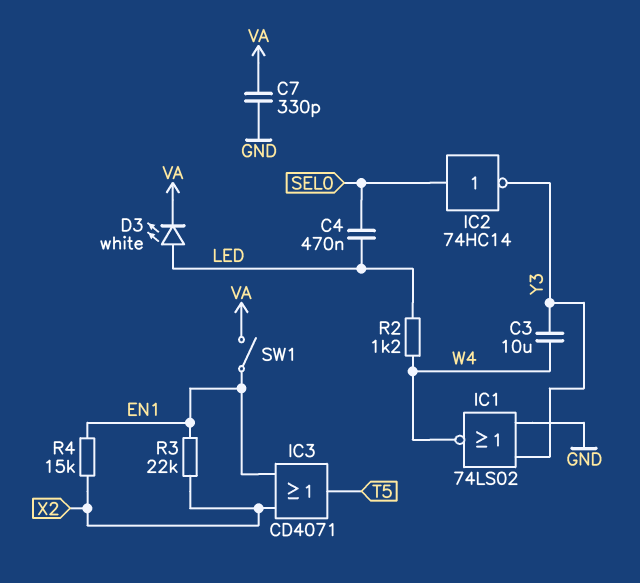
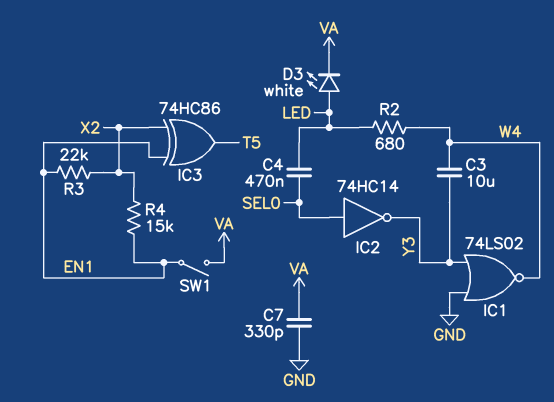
IC3: OR CD4071 (in EN1, in X2, out T5) -> XOR 74HC86 (in EN1, in X2, out T5)
R2: 1.2k (LED, W4) -> 680 (LED, W4)

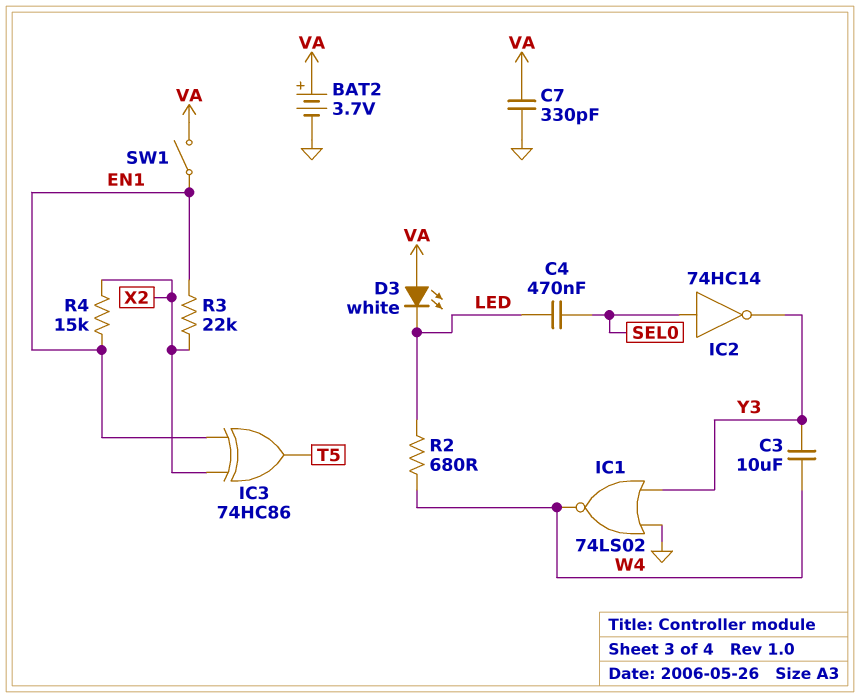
BAT2: none -> 3.7V (plus VA, minus GND)
D3: LED white (A LED, K VA) -> LED white (A VA, K LED)

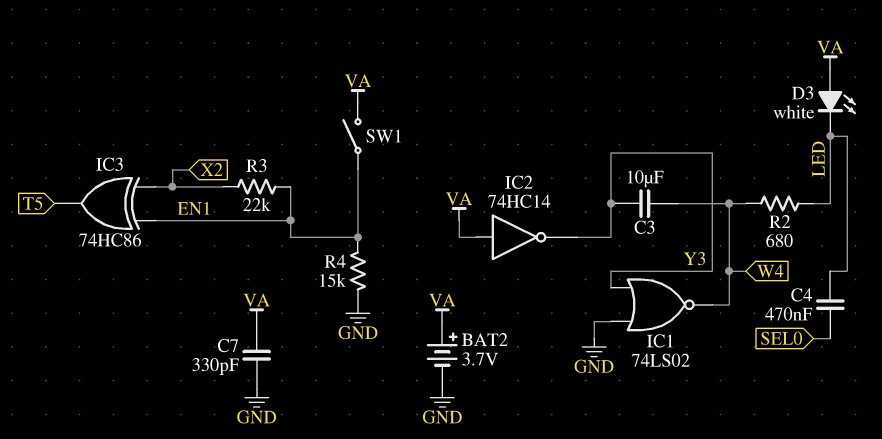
IC2: NOT 74HC14 (in SEL0, out Y3) -> NOT 74HC14 (in VA, out Y3)
R4: 15k (EN1, X2) -> 15k (EN1, GND)

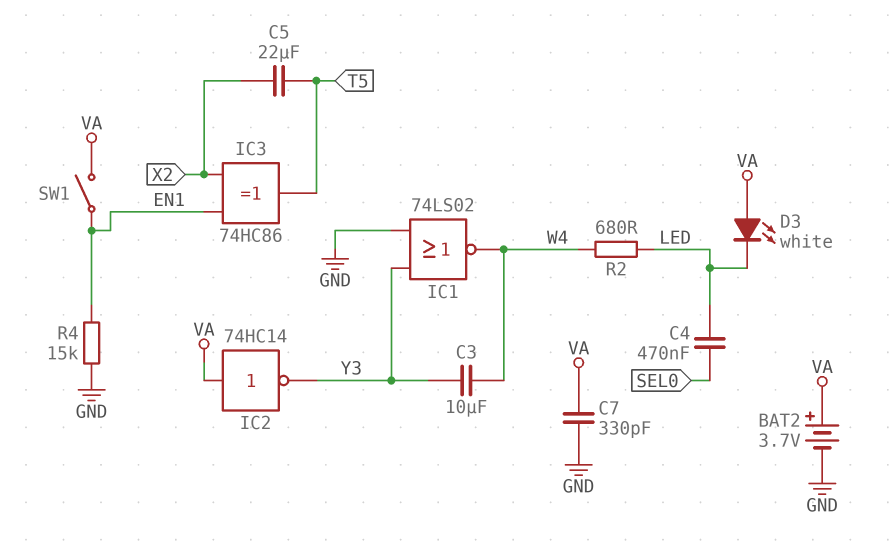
C5: none -> 22uF (T5, X2)
R3: 22k (EN1, X2) -> none

